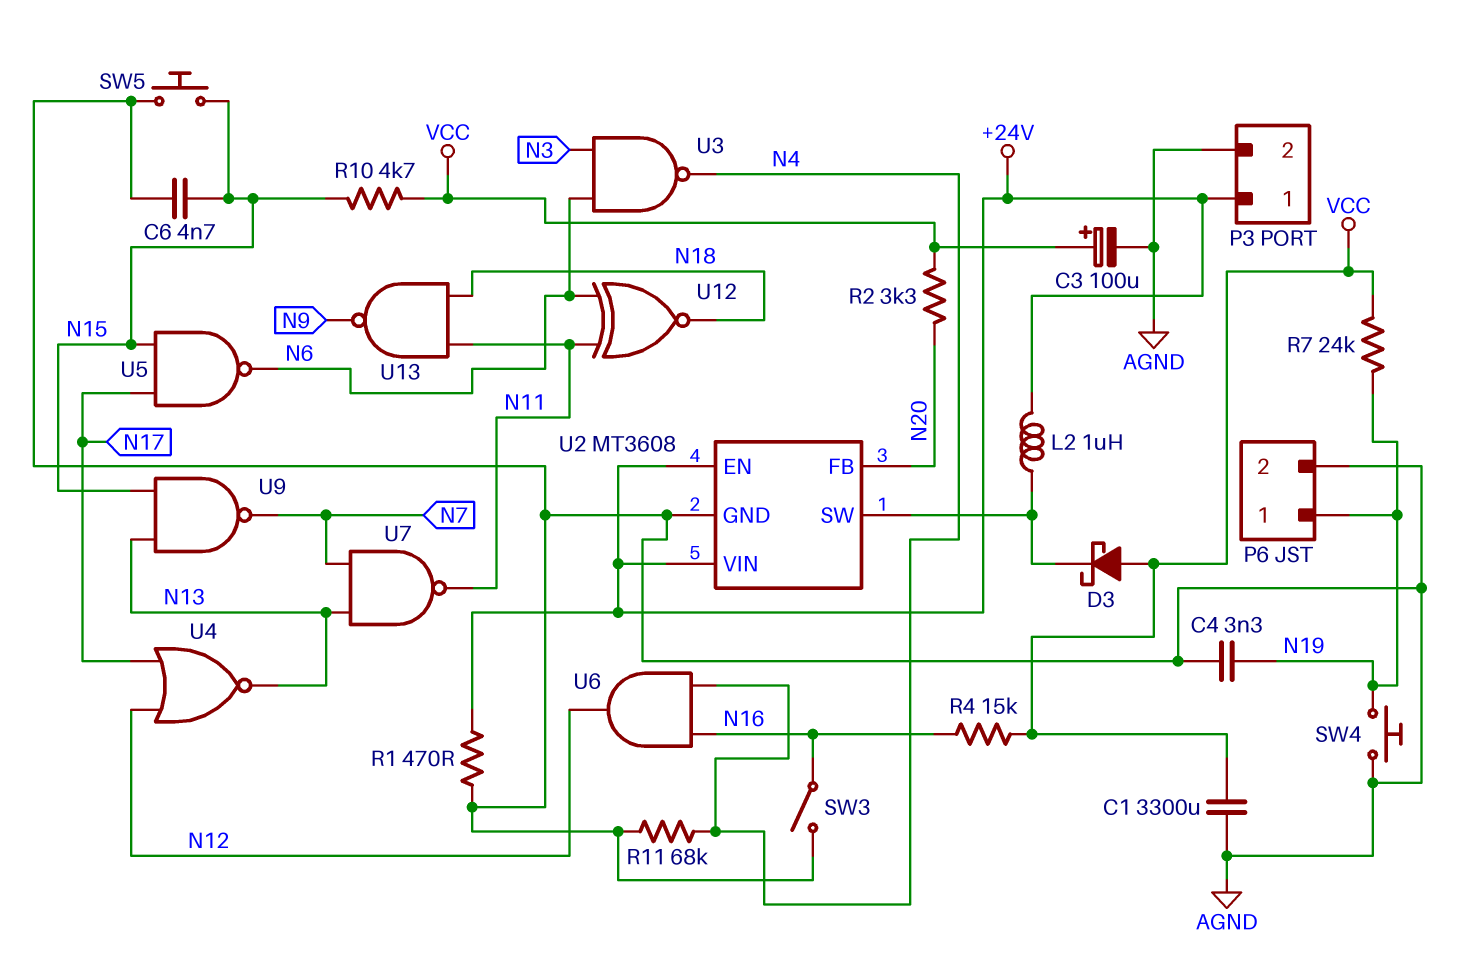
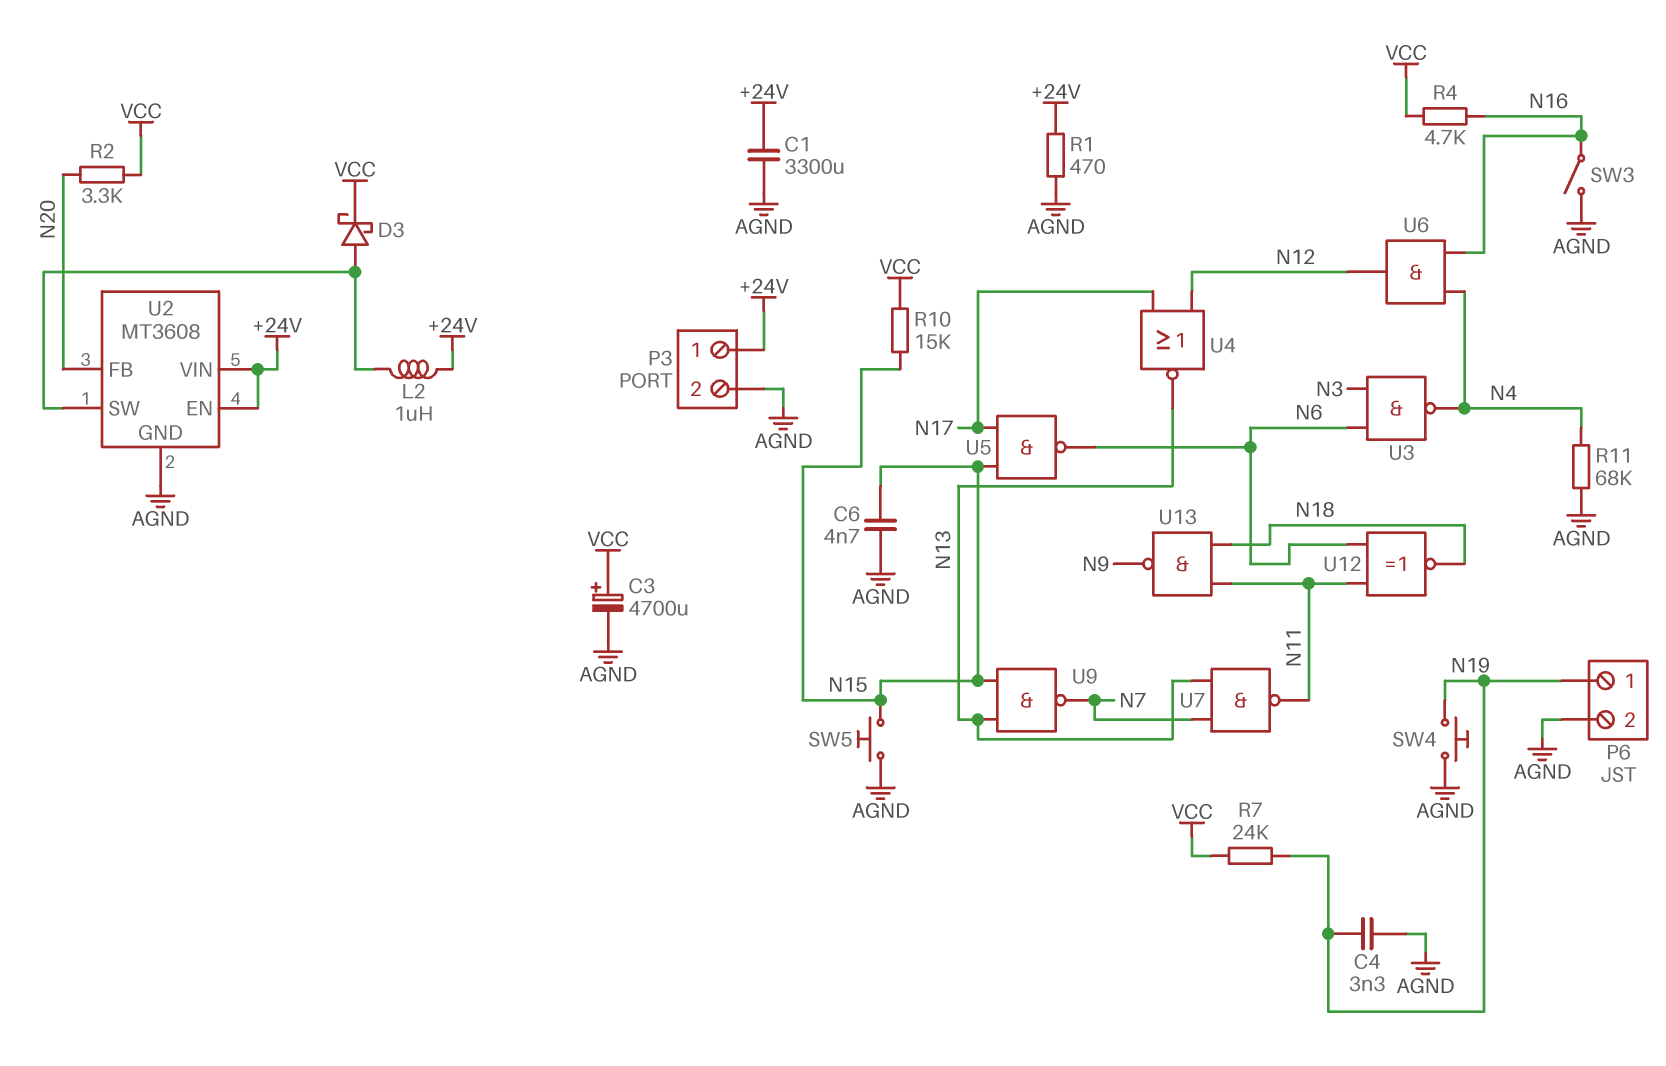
C1: 3300uF (AGND, VCC) -> 3300uF (+24V, AGND)
C3: 100uF (plus VCC, minus AGND) -> 4700uF (plus VCC, minus AGND)
D3: schottky (A VCC, K U2/SW) -> schottky (A U2/SW, K VCC)
R4: 15k (N16, VCC) -> 4.7k (N16, VCC)
R10: 4.7k (N15, VCC) -> 15k (N15, VCC)

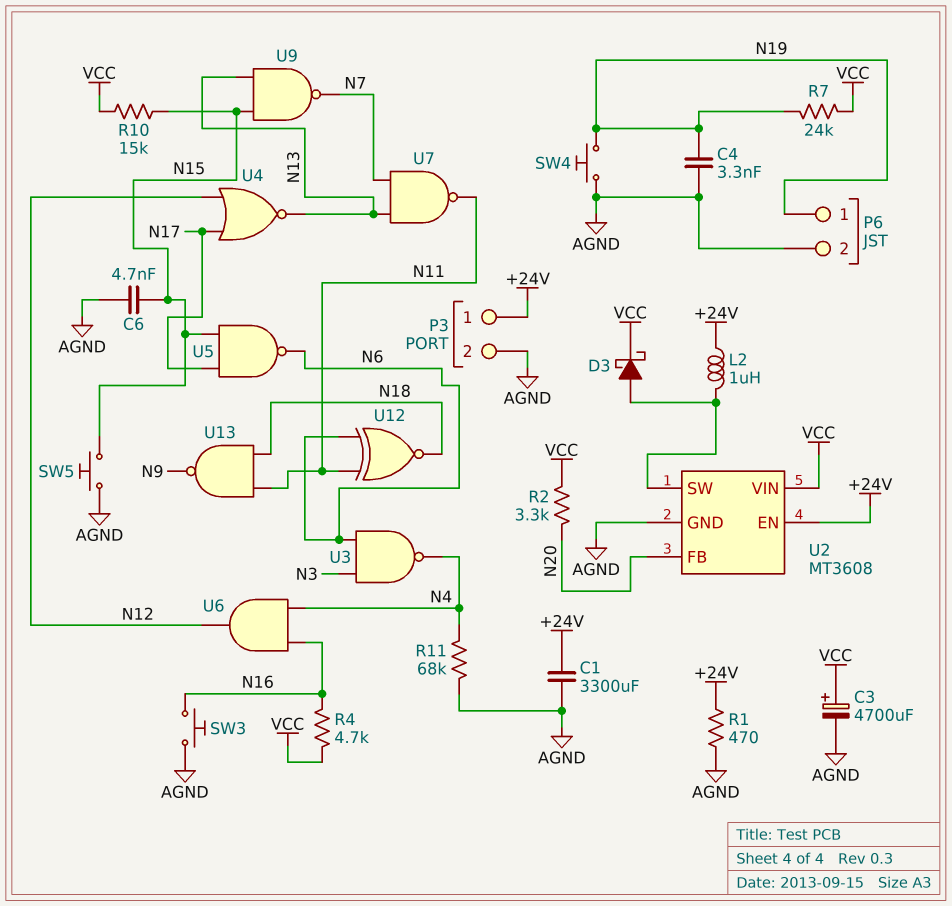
SW3: switch (AGND, N16) -> button (AGND, N16)
U2 pin VIN: +24V -> VCC

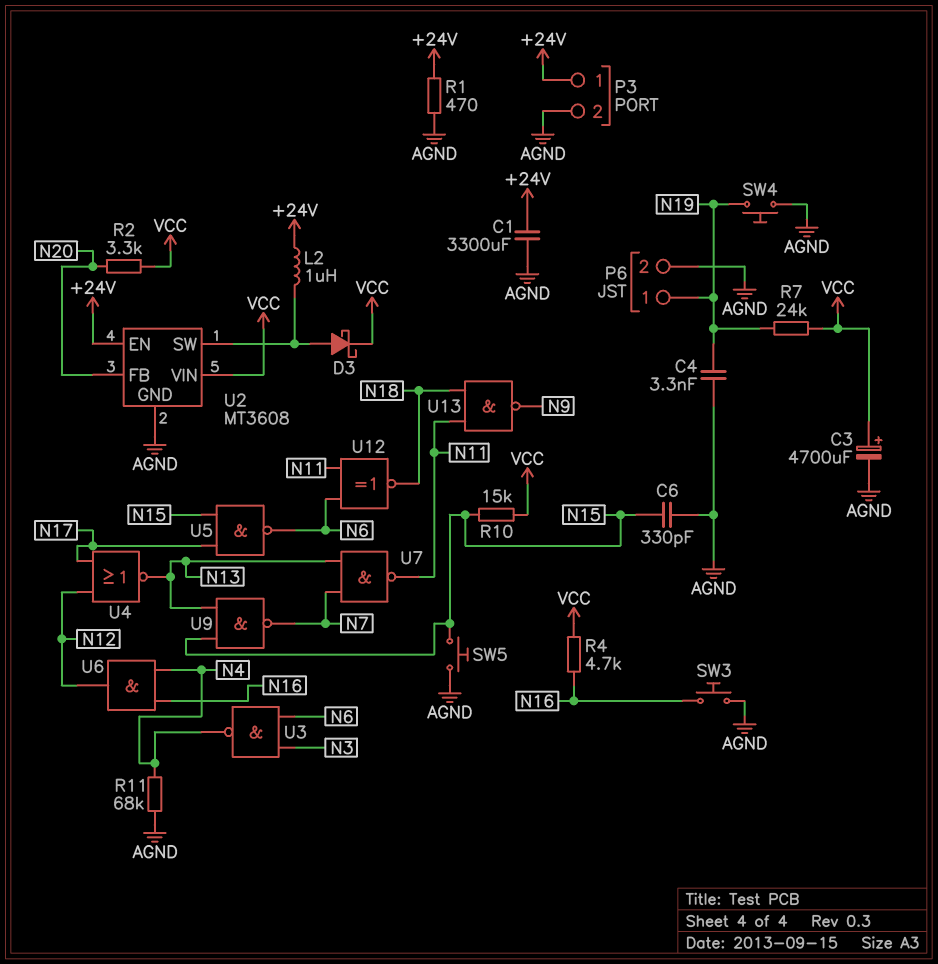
C6: 4.7nF (AGND, N15) -> 330pF (AGND, N15)

